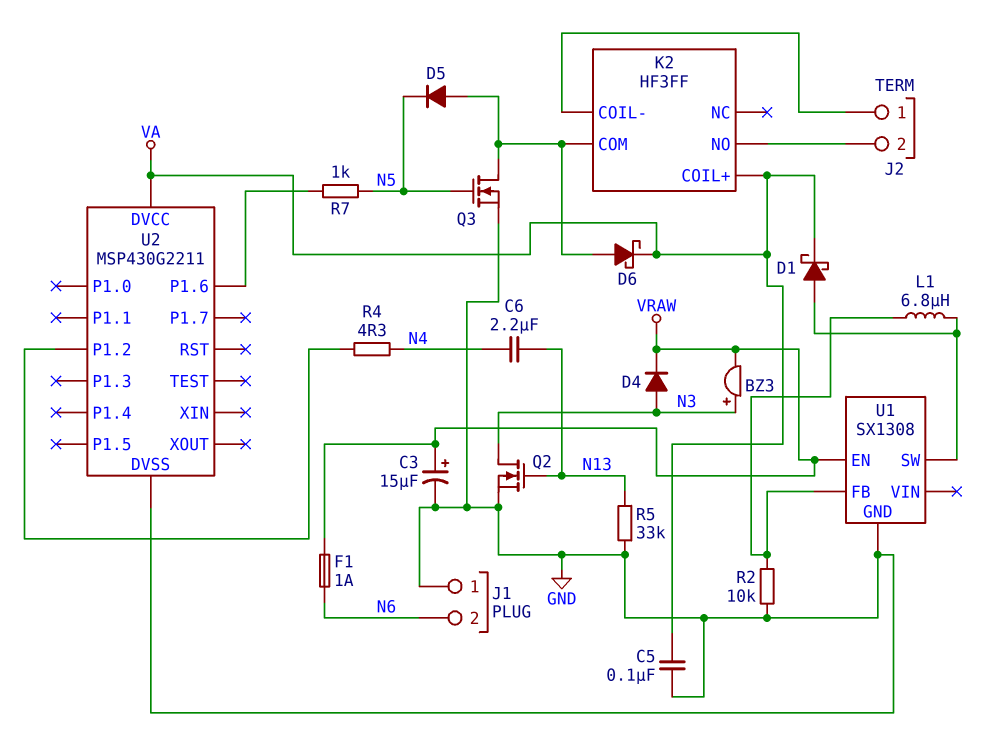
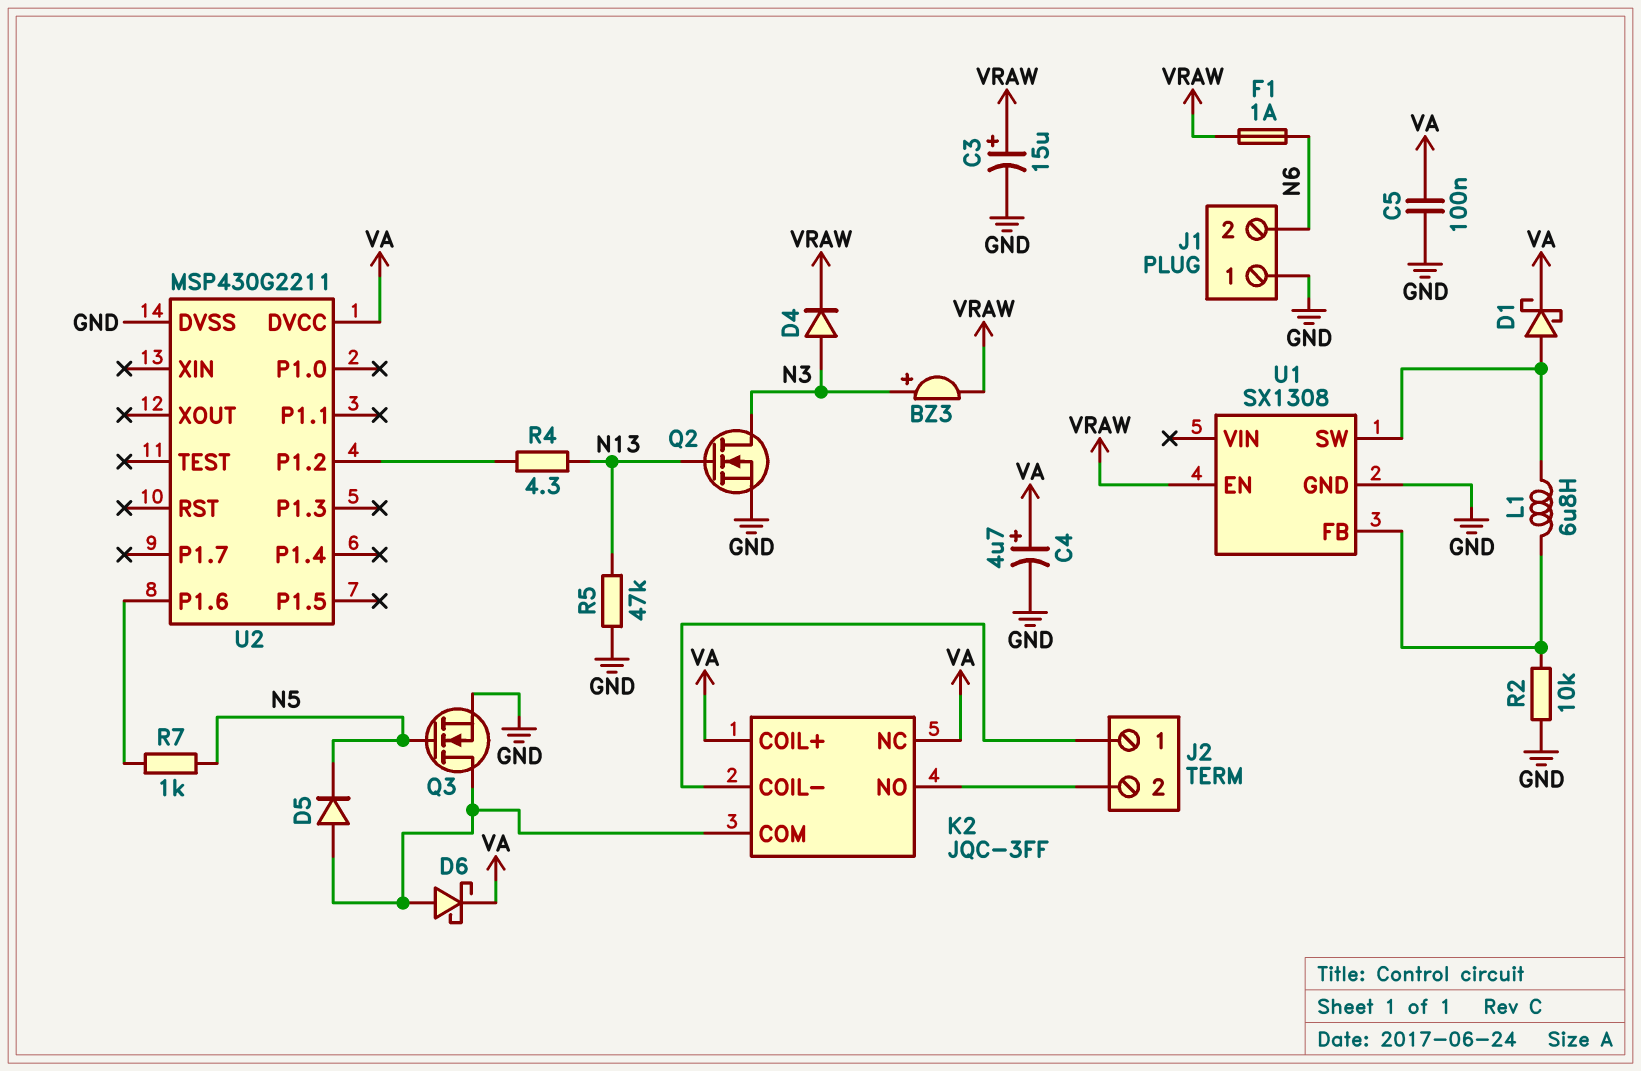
C4: none -> 4.7uF (plus VA, minus GND)
C6: 2.2uF (N4, N13) -> none
K2: HF3FF -> JQC-3FF
K2 pin NC: none -> VA
R4: 4.3 (N4, U2/P1.2) -> 4.3 (N13, U2/P1.2)
R5: 33k (GND, N13) -> 47k (GND, N13)

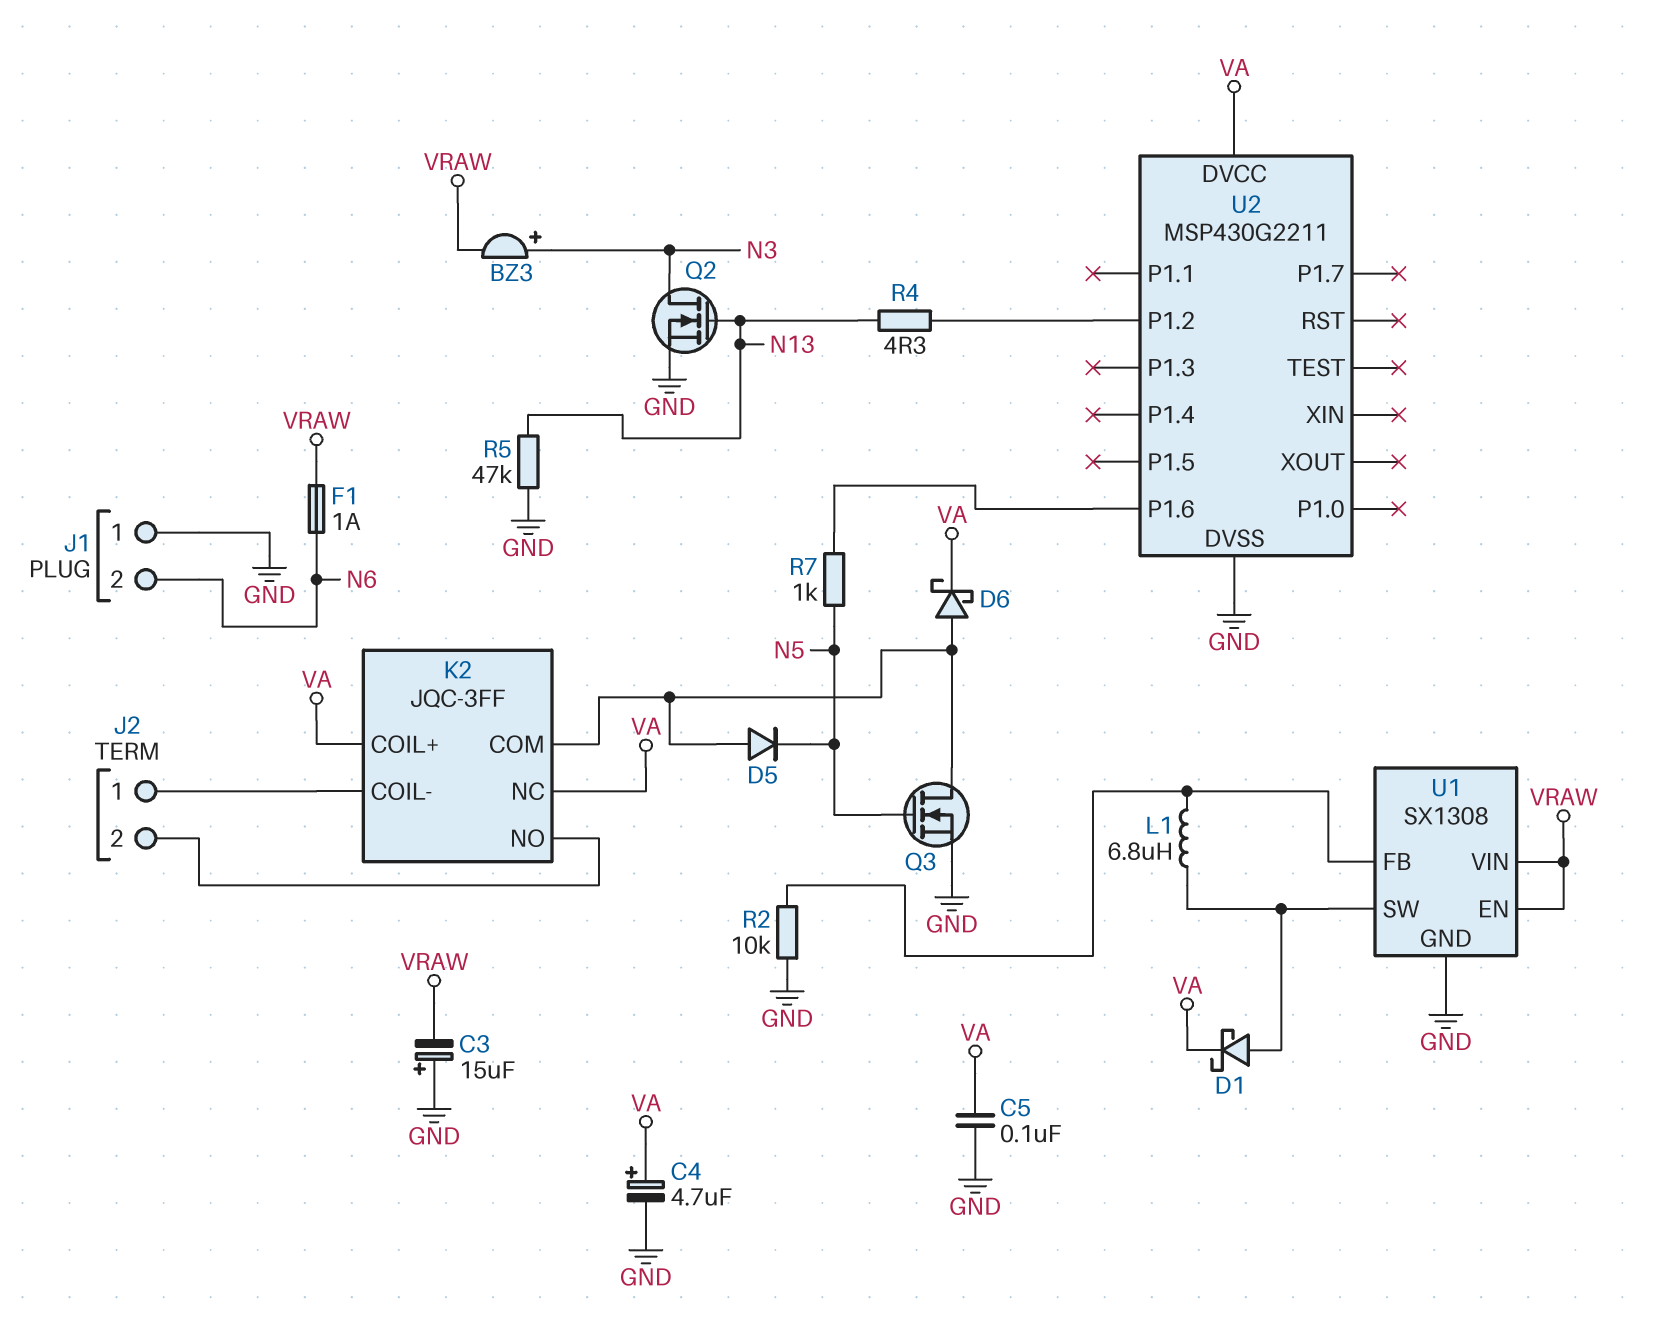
C3: 15uF (plus VRAW, minus GND) -> 15uF (plus GND, minus VRAW)
D4: diode (A N3, K VRAW) -> none
U1 pin VIN: none -> VRAW

